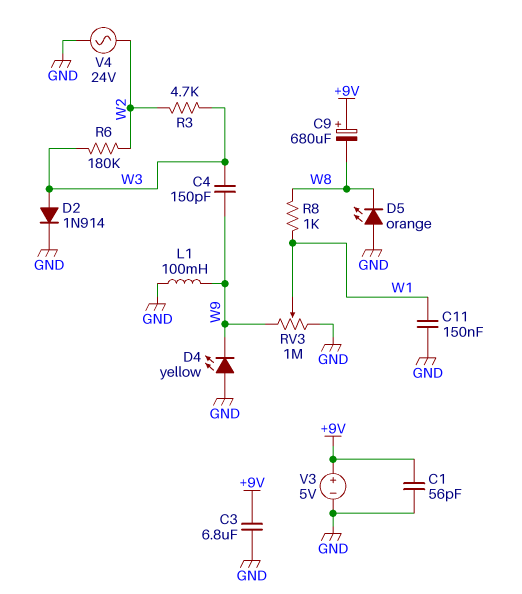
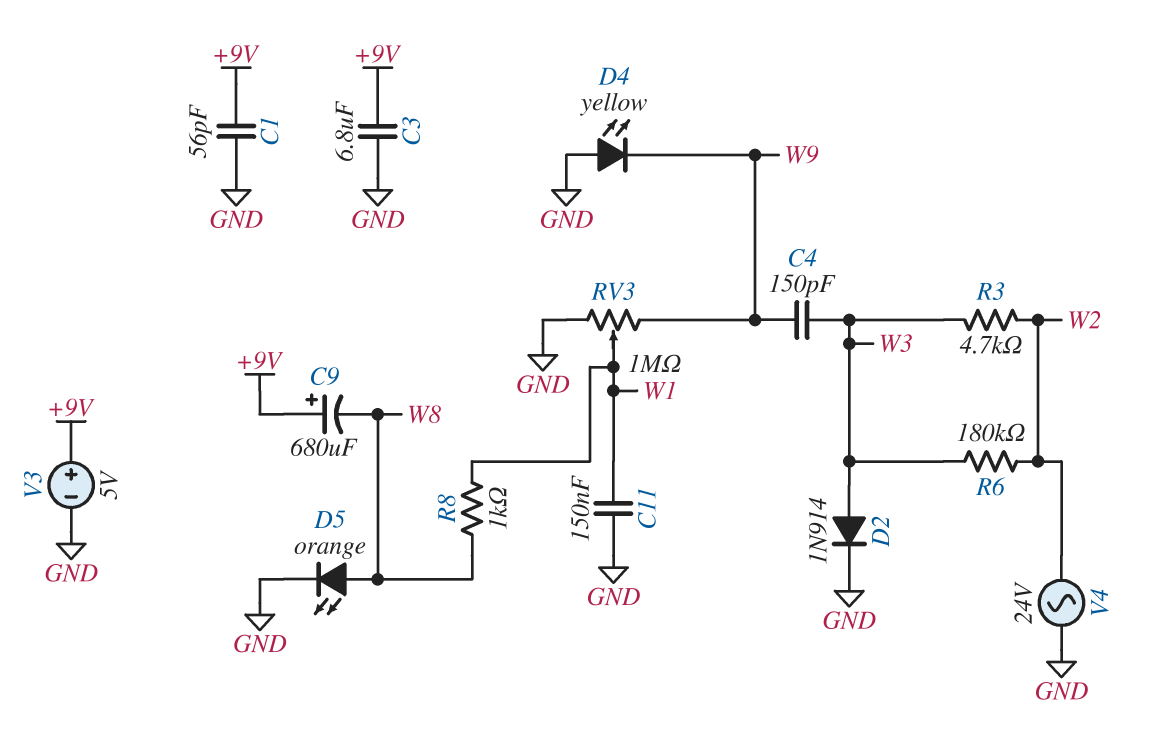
D5: LED orange (A GND, K W8) -> LED orange (A W8, K GND)
L1: 100mH (GND, W9) -> none

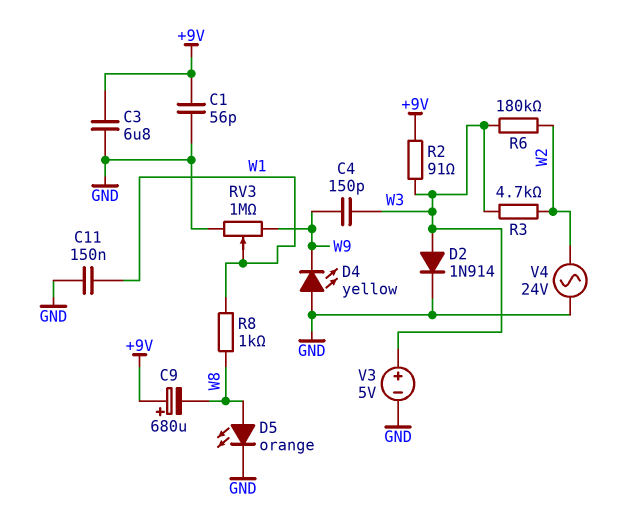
R2: none -> 91 (+9V, W3)
V3: 5V (plus +9V, minus GND) -> 5V (plus W3, minus GND)

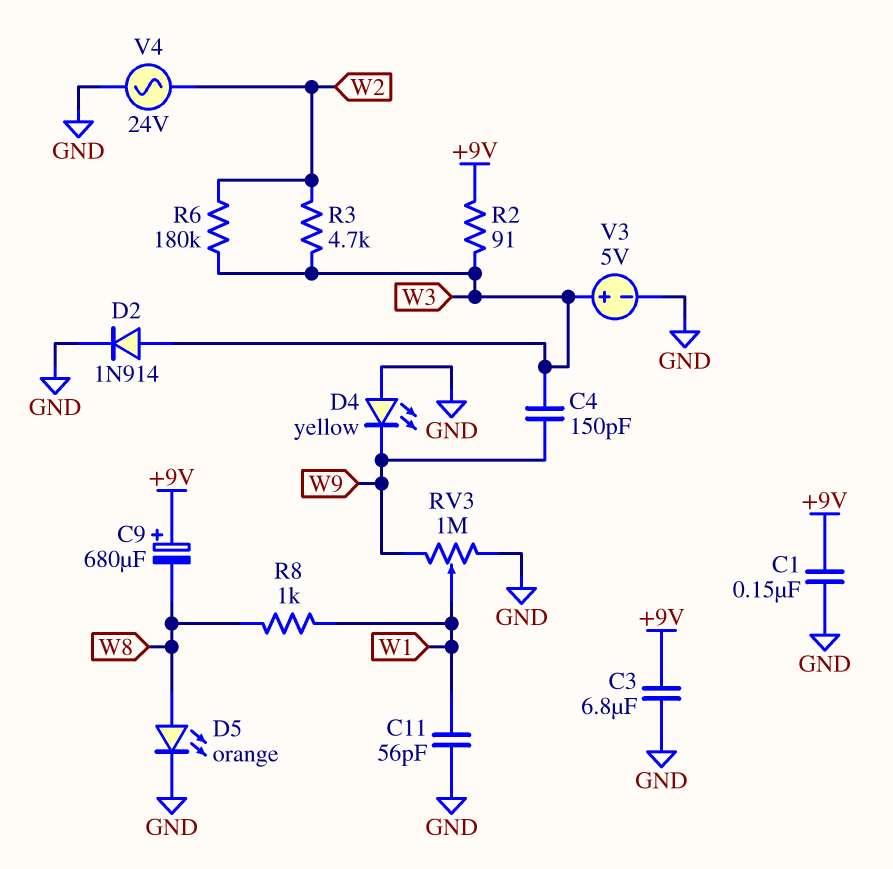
C1: 56pF (+9V, GND) -> 150nF (+9V, GND)
C11: 150nF (GND, W1) -> 56pF (GND, W1)

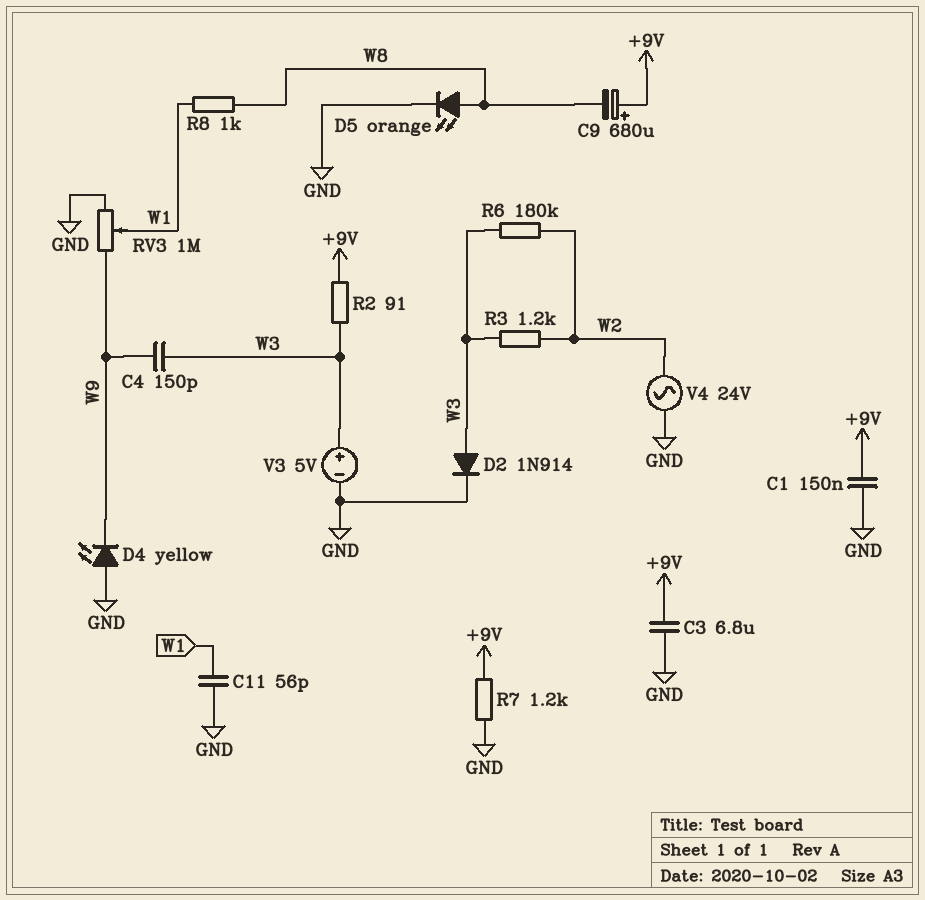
R3: 4.7k (W2, W3) -> 1.2k (W2, W3)
R7: none -> 1.2k (+9V, GND)

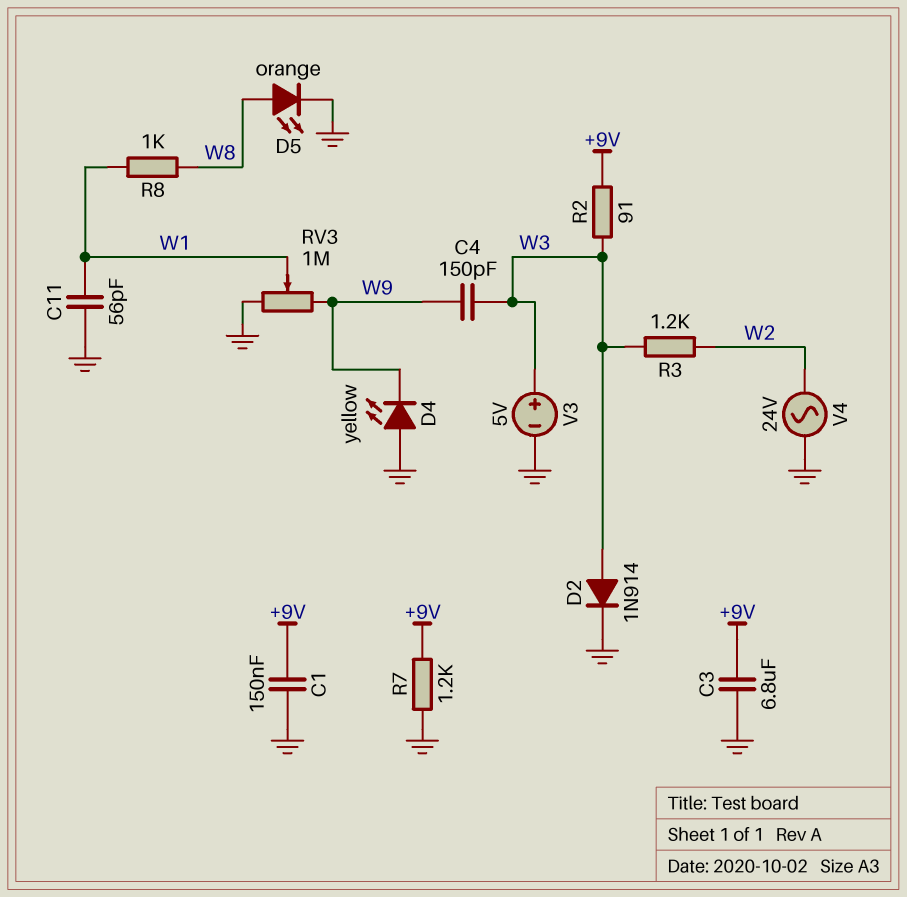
C9: 680uF (plus +9V, minus W8) -> none
R6: 180k (W2, W3) -> none

